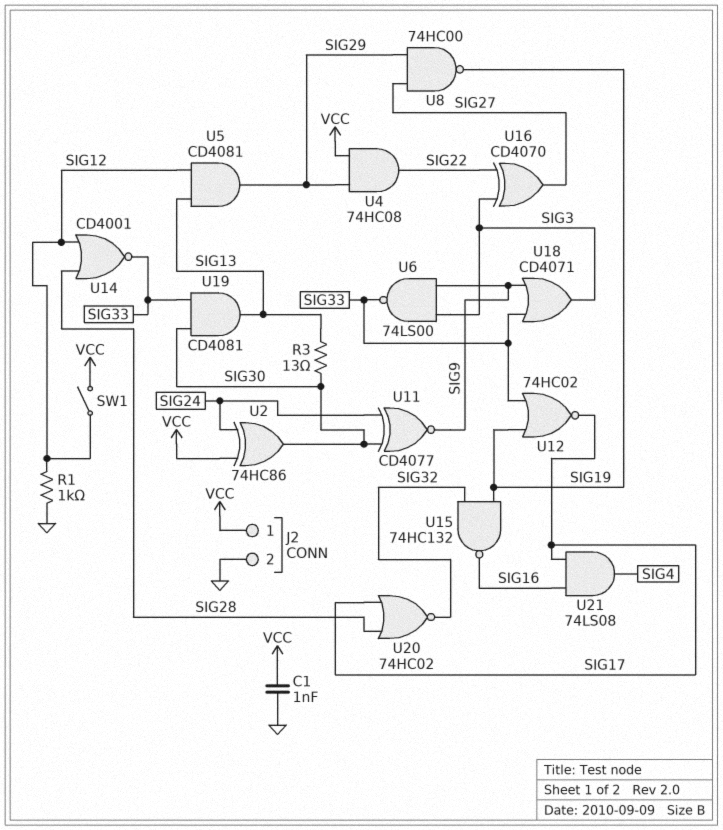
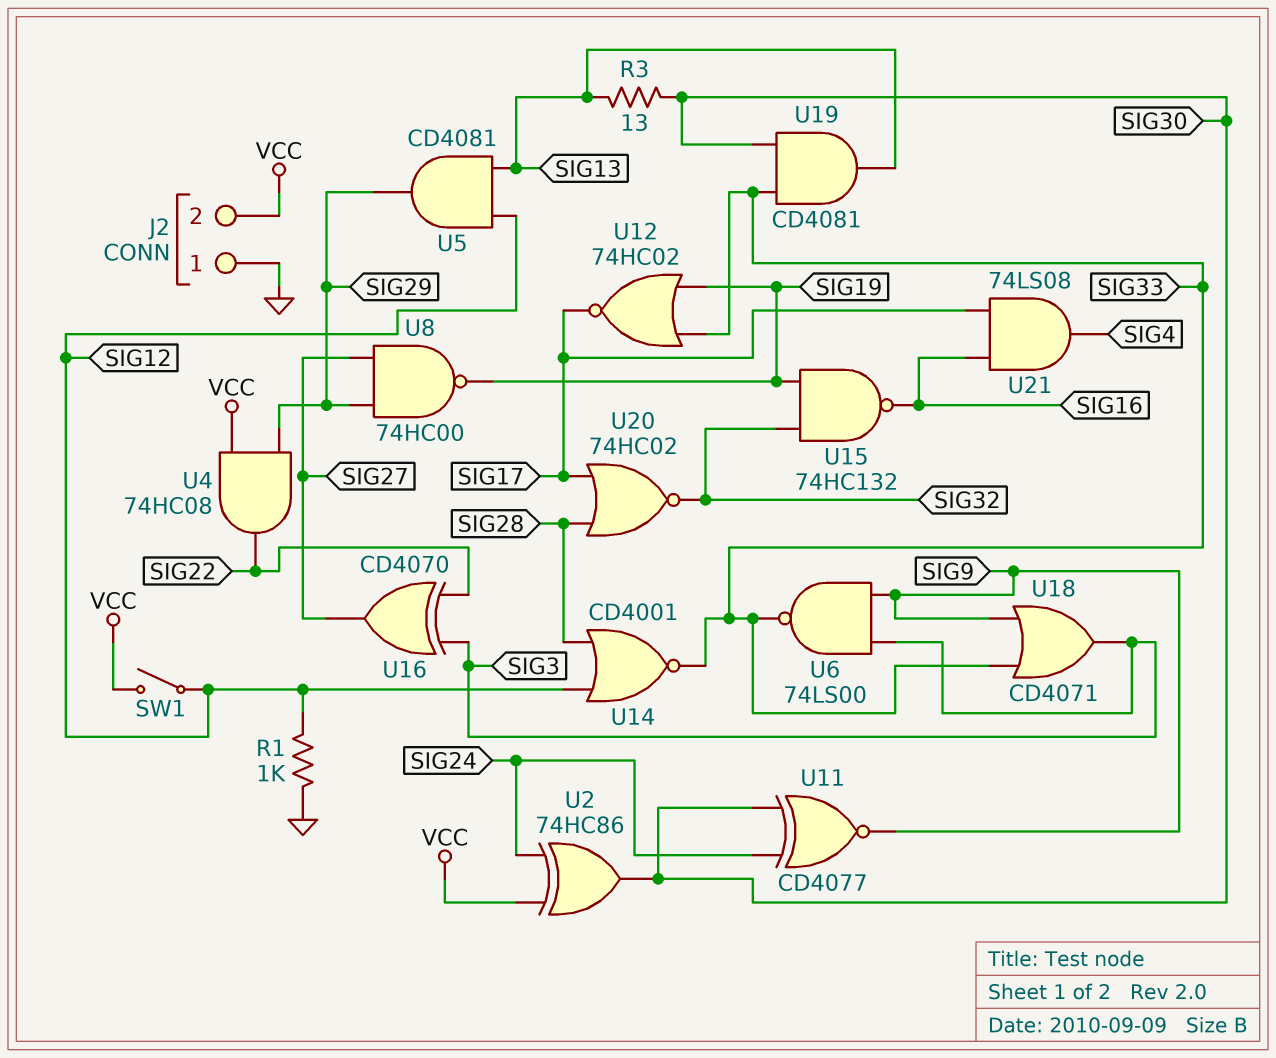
C1: 1nF (GND, VCC) -> none
J2 pin 1: VCC -> GND
J2 pin 2: GND -> VCC

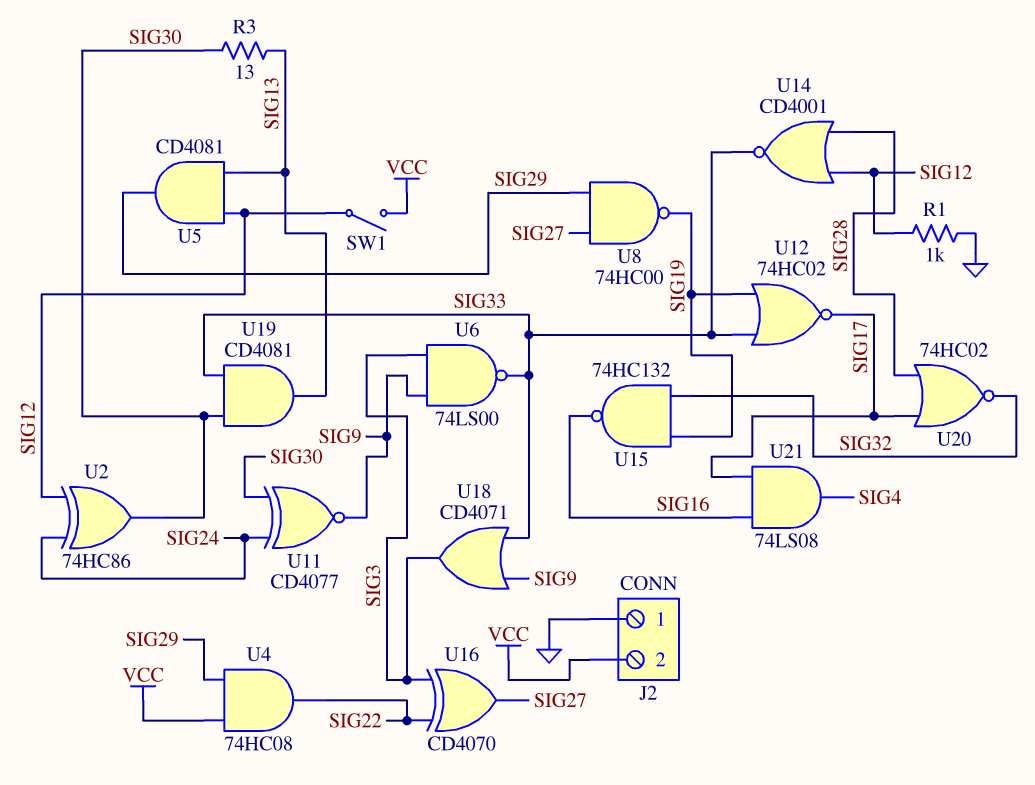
U2: XOR 74HC86 (in SIG24, in VCC, out SIG30) -> XOR 74HC86 (in SIG12, in SIG24, out SIG30)

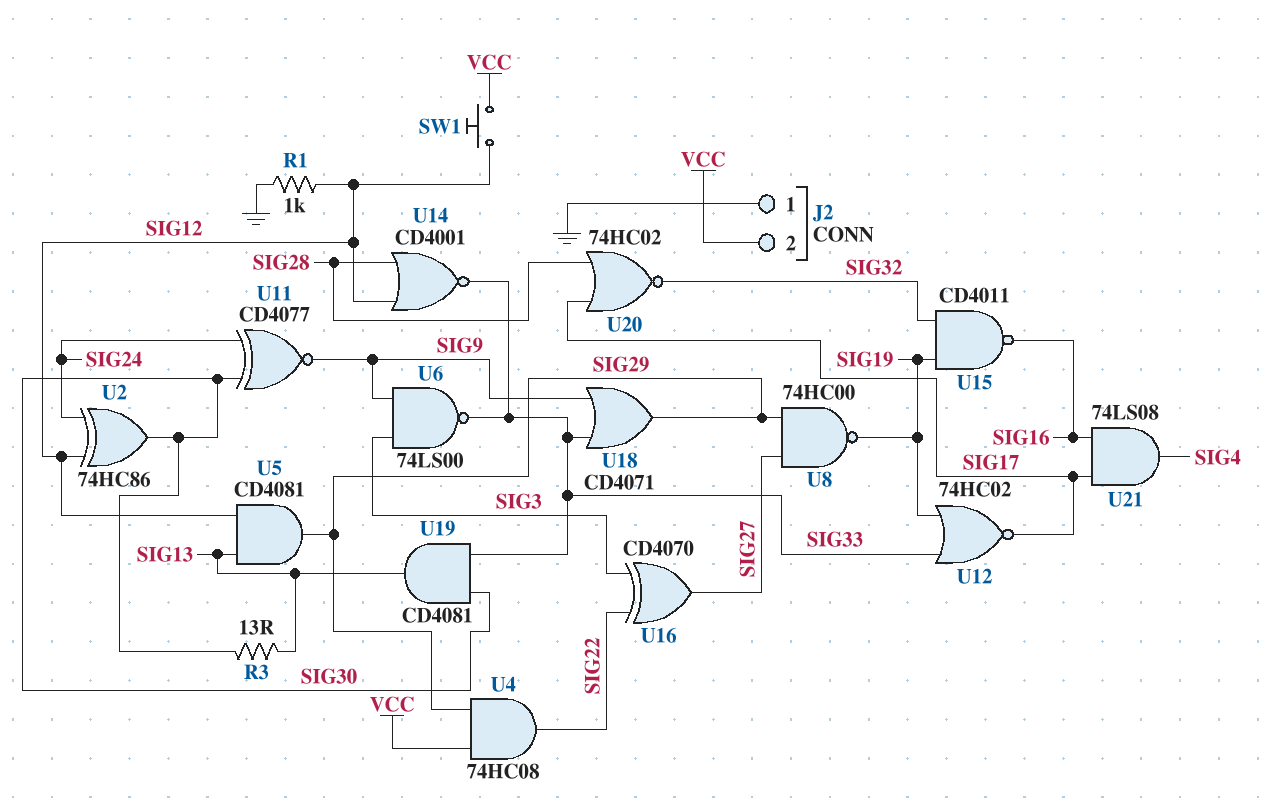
SW1: switch (SIG12, VCC) -> button (SIG12, VCC)
U15: NAND 74HC132 (in SIG19, in SIG32, out SIG16) -> NAND CD4011 (in SIG19, in SIG32, out SIG16)
U18: OR CD4071 (in SIG9, in SIG33, out SIG3) -> OR CD4071 (in SIG9, in SIG33, out SIG29)

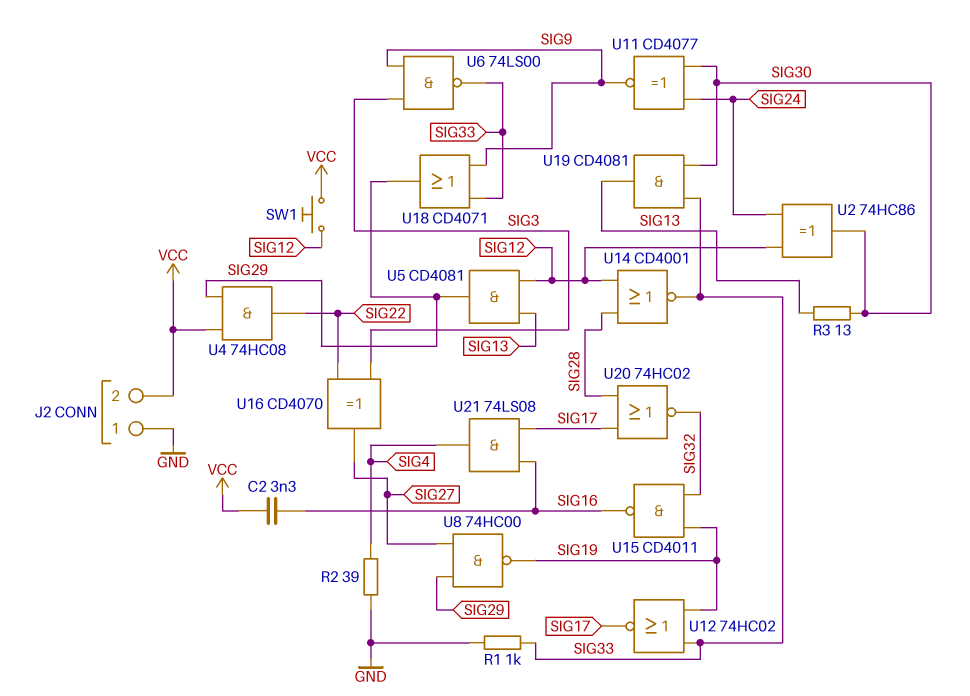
C2: none -> 3.3nF (SIG16, VCC)
R1: 1k (GND, SIG12) -> 1k (GND, SIG33)
R2: none -> 39 (GND, SIG4)

